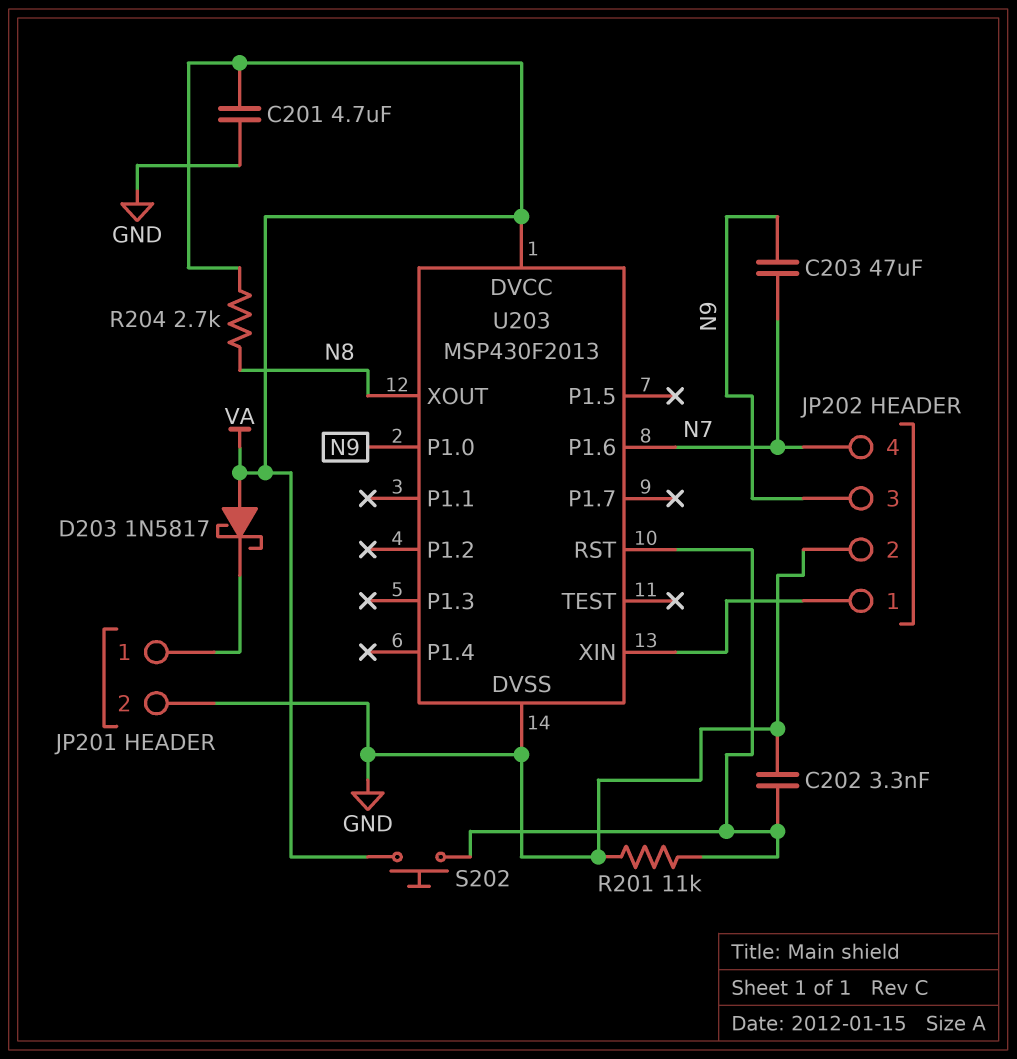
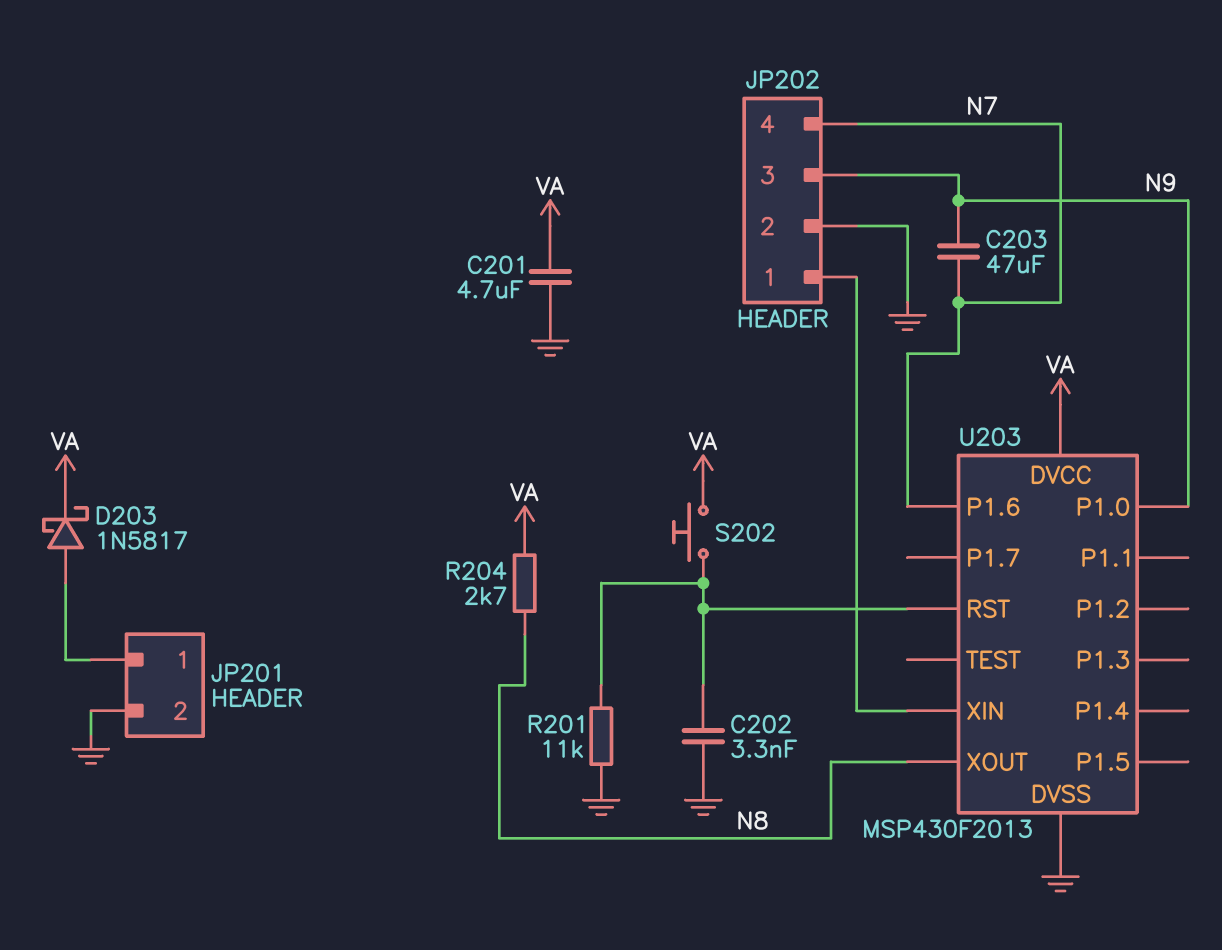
D203: schottky 1N5817 (A VA, K JP201/1) -> schottky 1N5817 (A JP201/1, K VA)

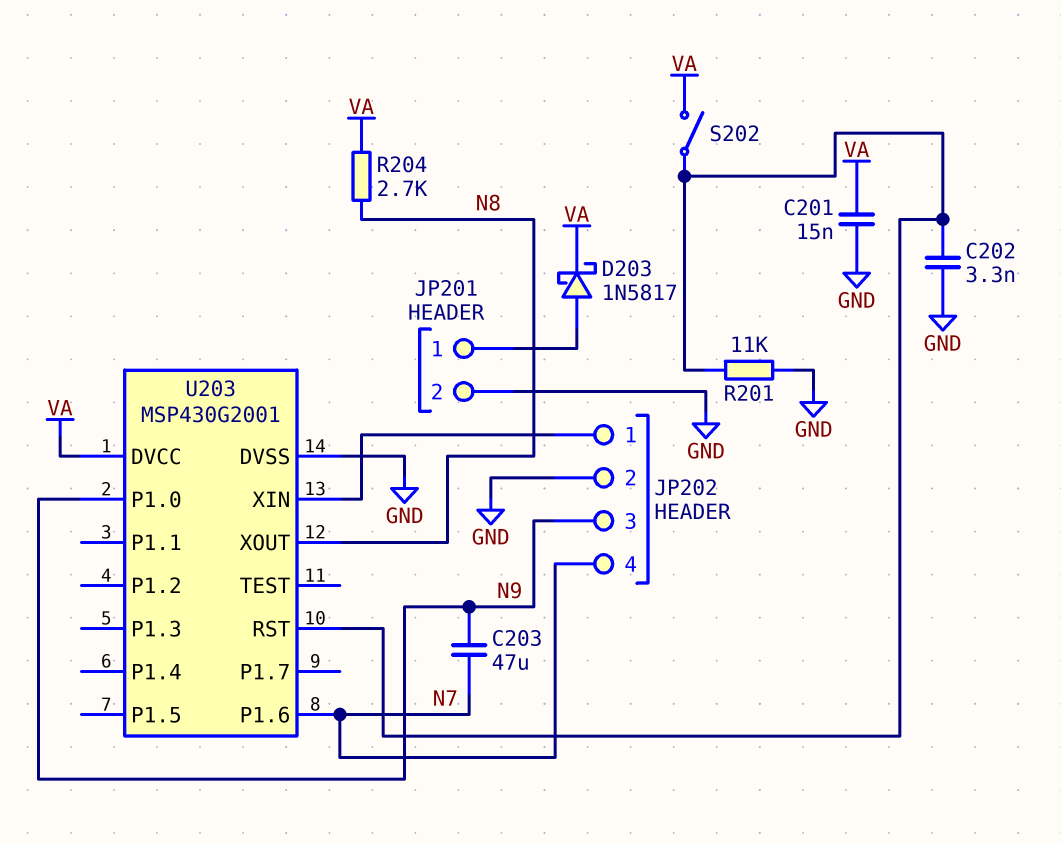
C201: 4.7uF (GND, VA) -> 15nF (GND, VA)
S202: button (U203/RST, VA) -> switch (U203/RST, VA)
U203: MSP430F2013 -> MSP430G2001

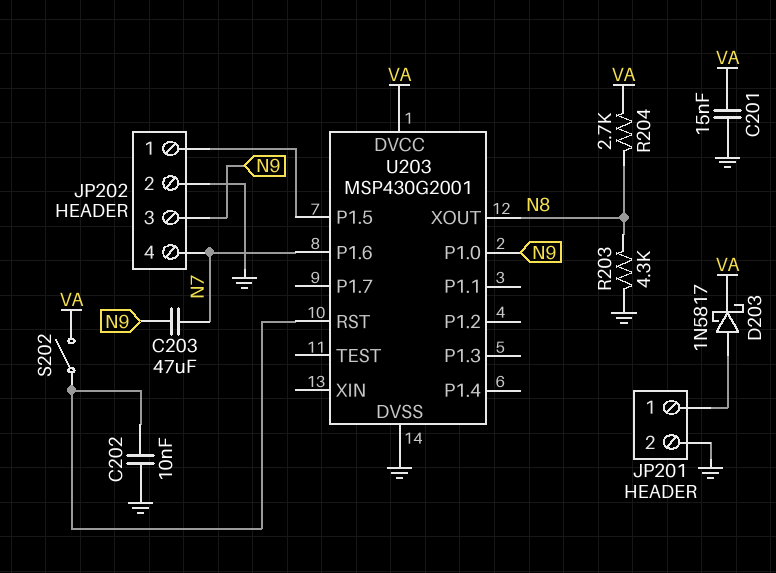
C202: 3.3nF (GND, U203/RST) -> 10nF (GND, U203/RST)
R201: 11k (GND, U203/RST) -> none
R203: none -> 4.3k (GND, N8)
U203 pin P1.5: none -> JP202/1
U203 pin XIN: JP202/1 -> none

